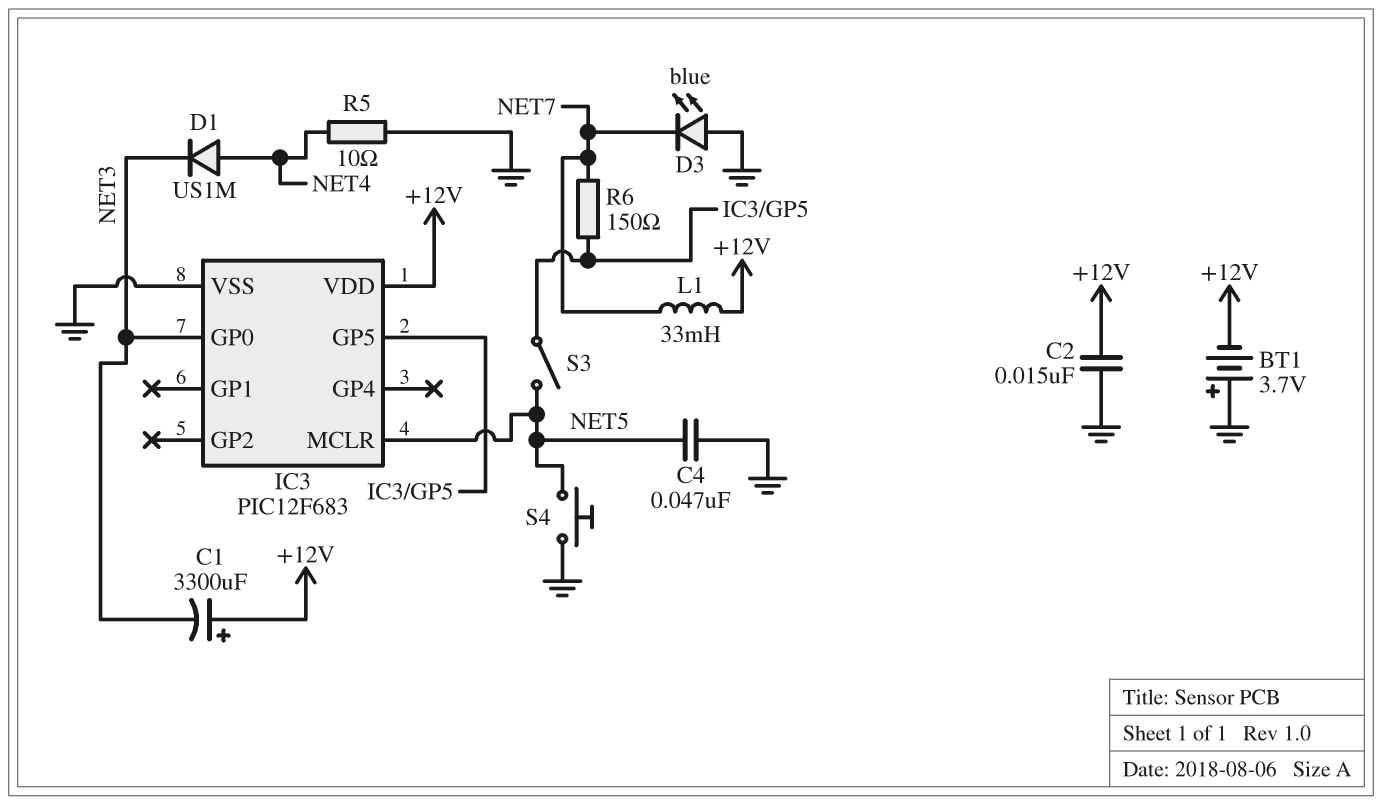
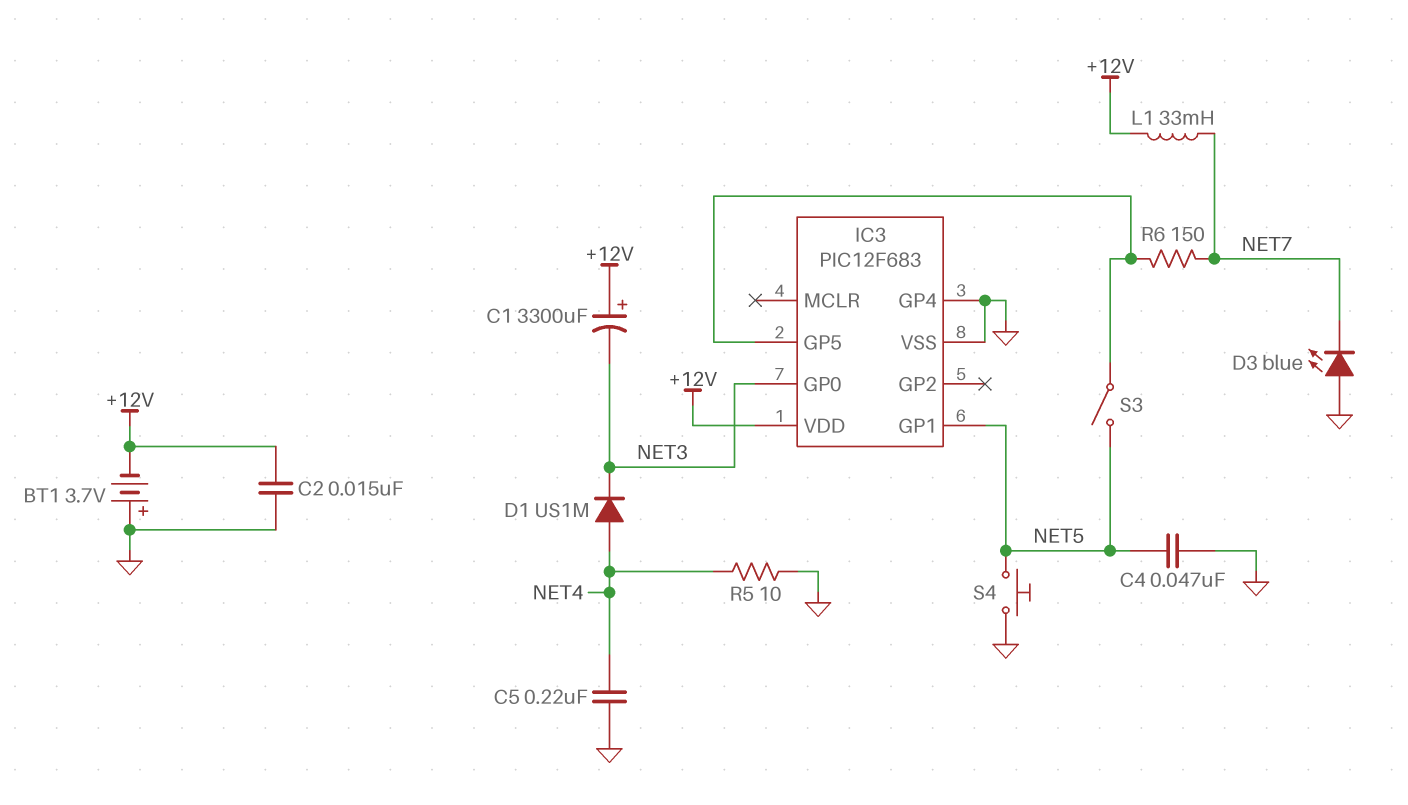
C5: none -> 220nF (GND, NET4)
IC3 pin GP1: none -> NET5
IC3 pin GP4: none -> GND
IC3 pin MCLR: NET5 -> none

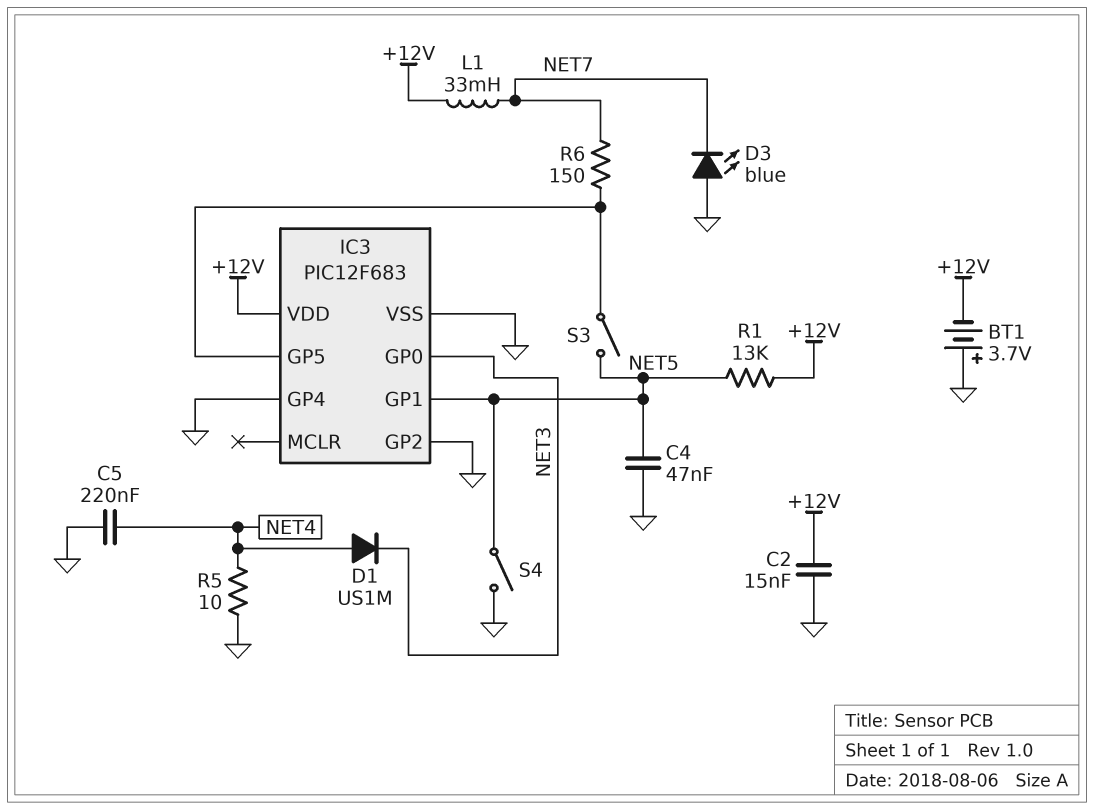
C1: 3300uF (plus +12V, minus NET3) -> none
IC3 pin GP2: none -> GND
R1: none -> 13k (+12V, NET5)
S4: button (GND, NET5) -> switch (GND, NET5)

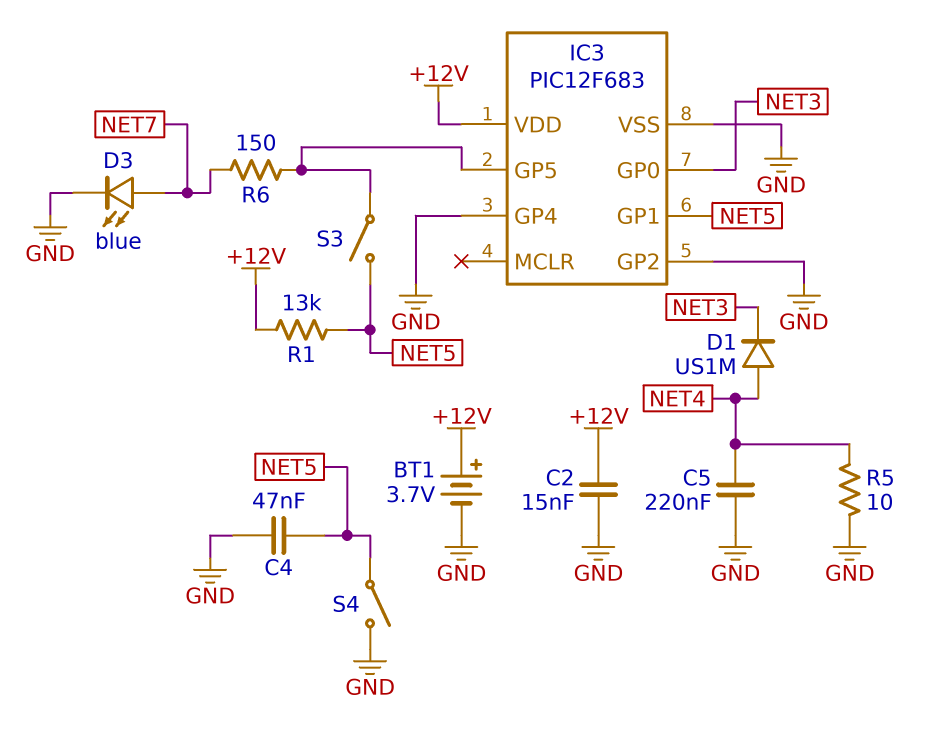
BT1: 3.7V (plus GND, minus +12V) -> 3.7V (plus +12V, minus GND)
D3: LED blue (A GND, K NET7) -> LED blue (A NET7, K GND)
L1: 33mH (+12V, NET7) -> none

